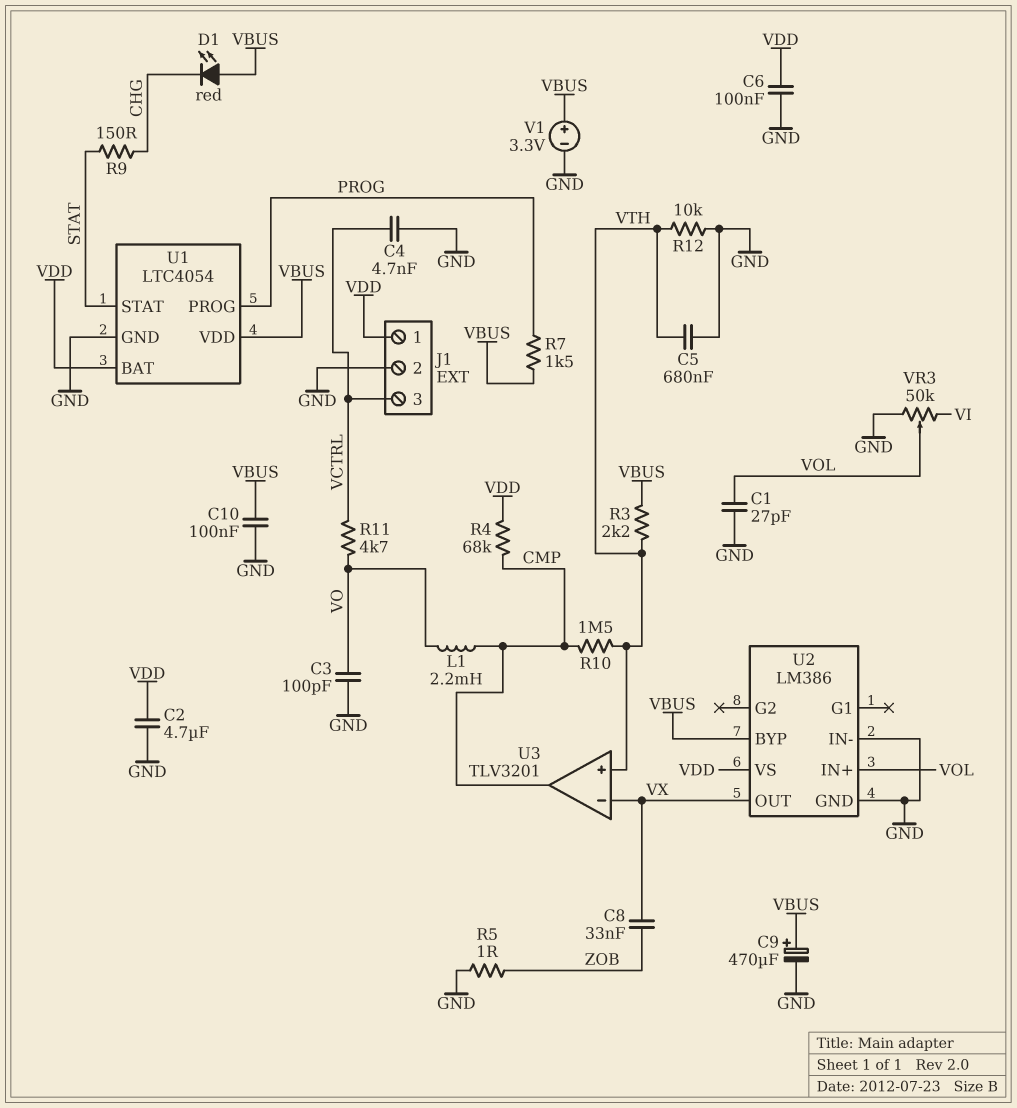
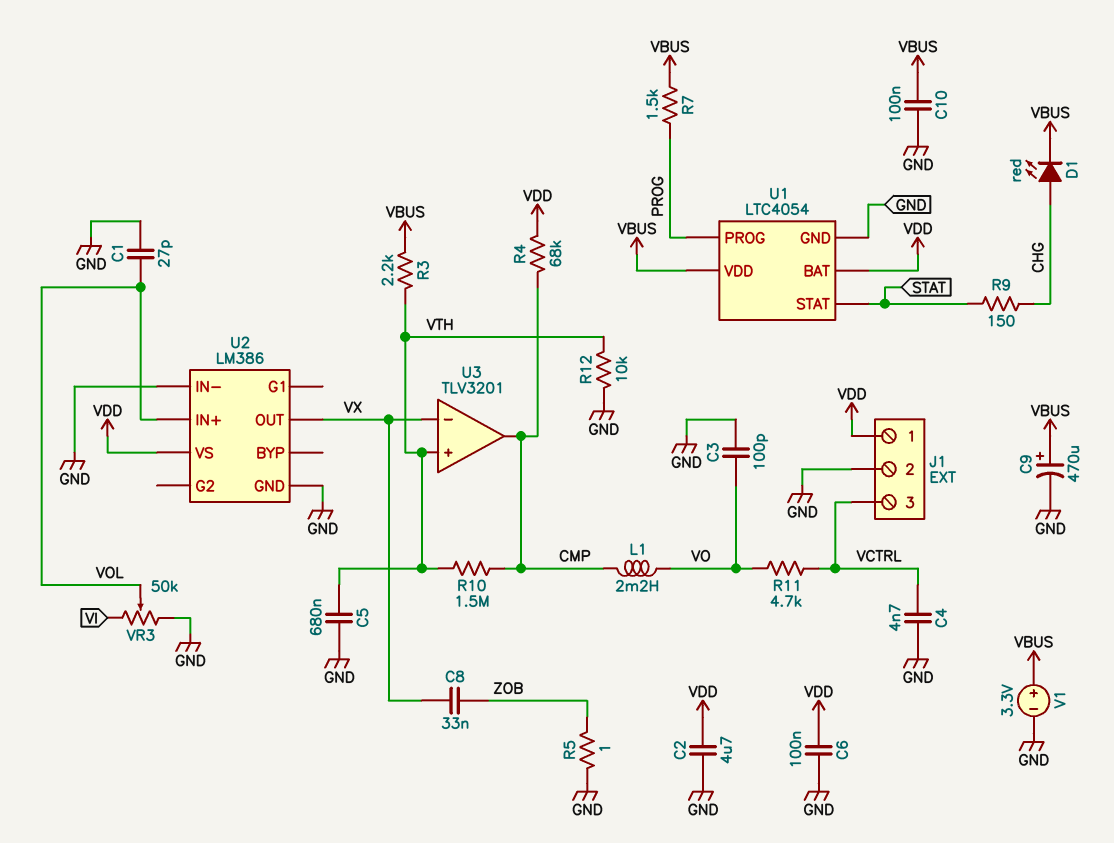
D1: LED red (A VBUS, K CHG) -> LED red (A CHG, K VBUS)
U2 pin BYP: VBUS -> none

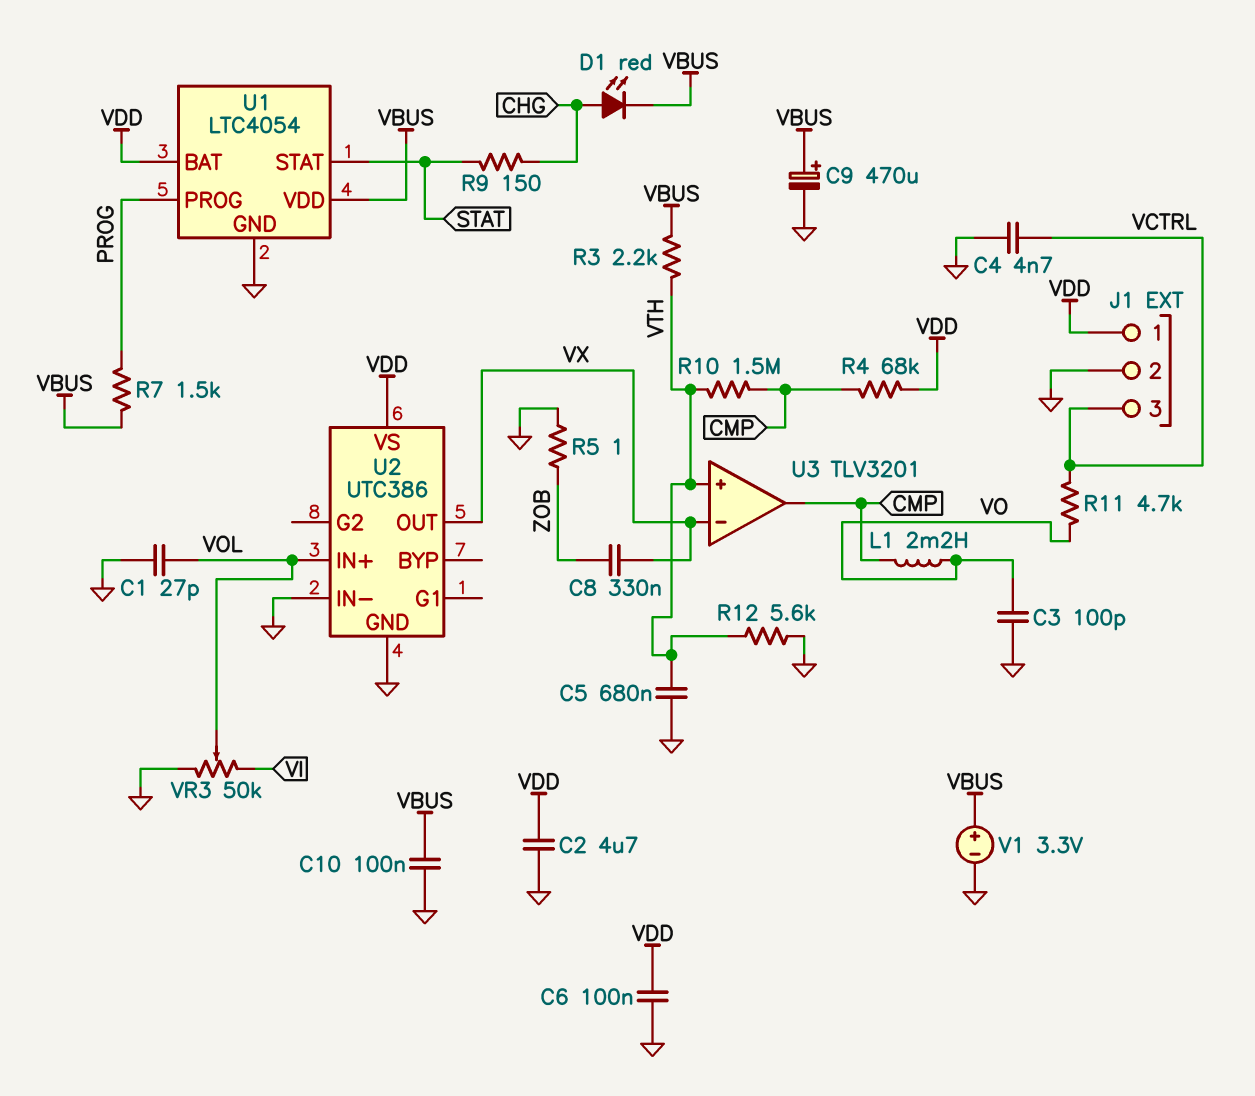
C8: 33nF (VX, ZOB) -> 330nF (VX, ZOB)
R12: 10k (GND, VTH) -> 5.6k (GND, VTH)
U2: LM386 -> UTC386

